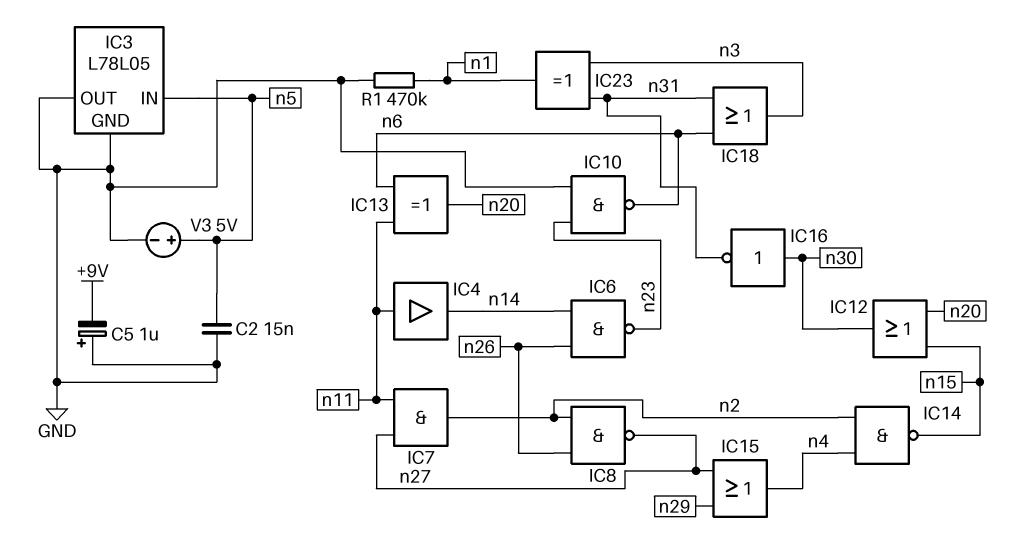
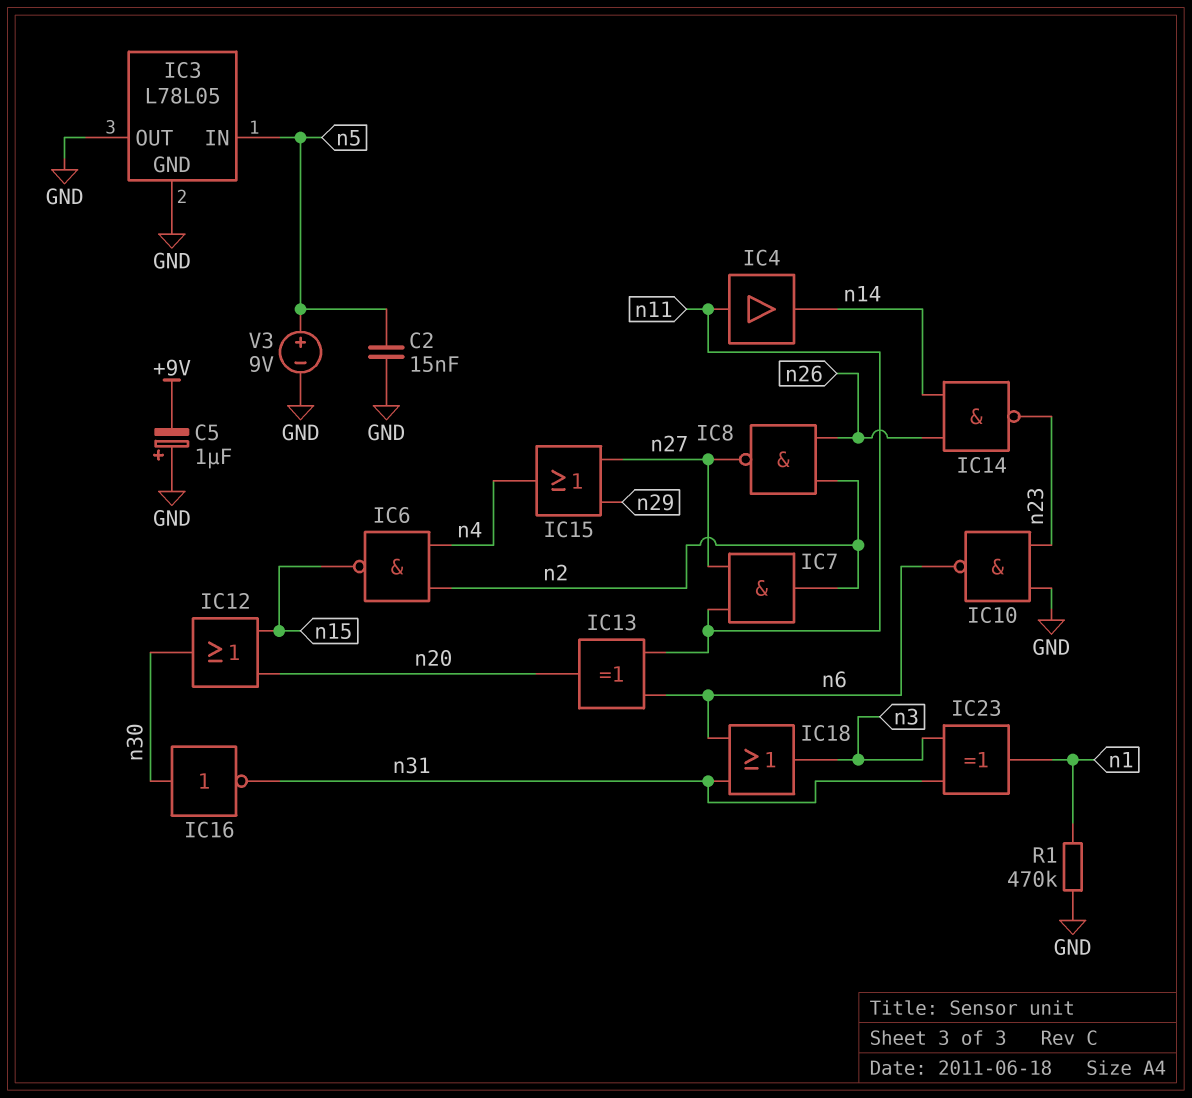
IC6: NAND (in n14, in n26, out n23) -> NAND (in n2, in n4, out n15)
IC14: NAND (in n2, in n4, out n15) -> NAND (in n14, in n26, out n23)
V3: 5V (plus n5, minus GND) -> 9V (plus n5, minus GND)

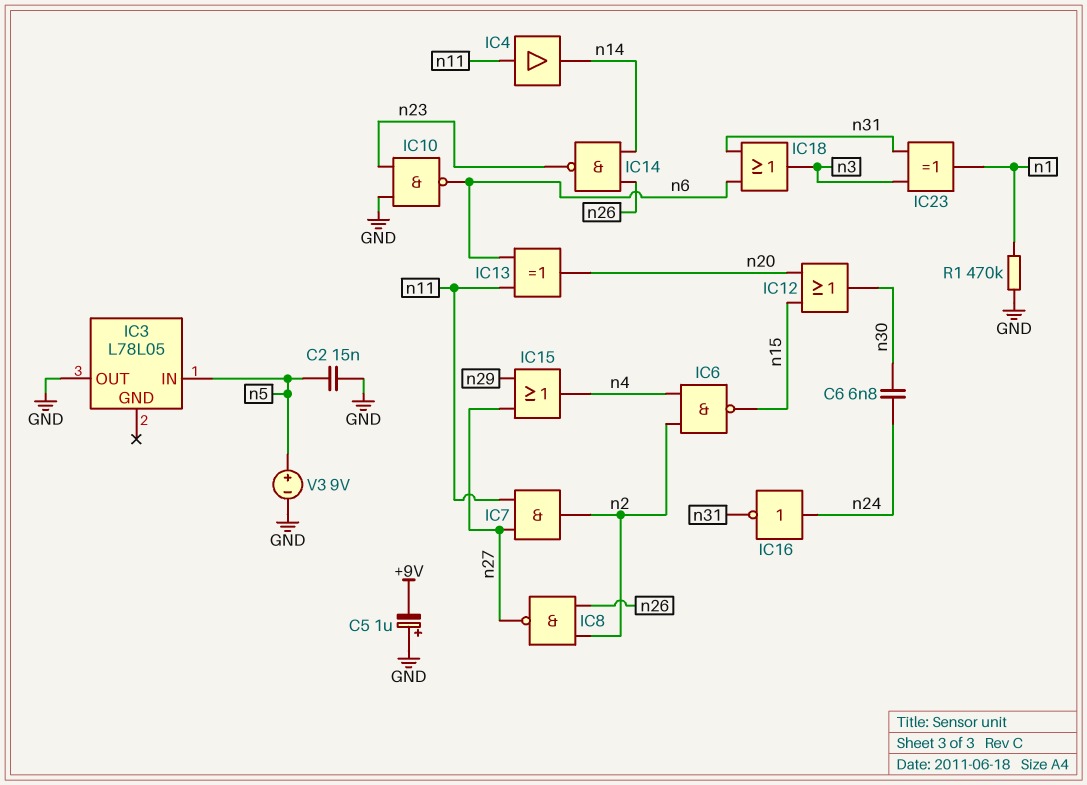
C6: none -> 6.8nF (n24, n30)
IC3 pin GND: GND -> none
IC16: NOT (in n30, out n31) -> NOT (in n24, out n31)

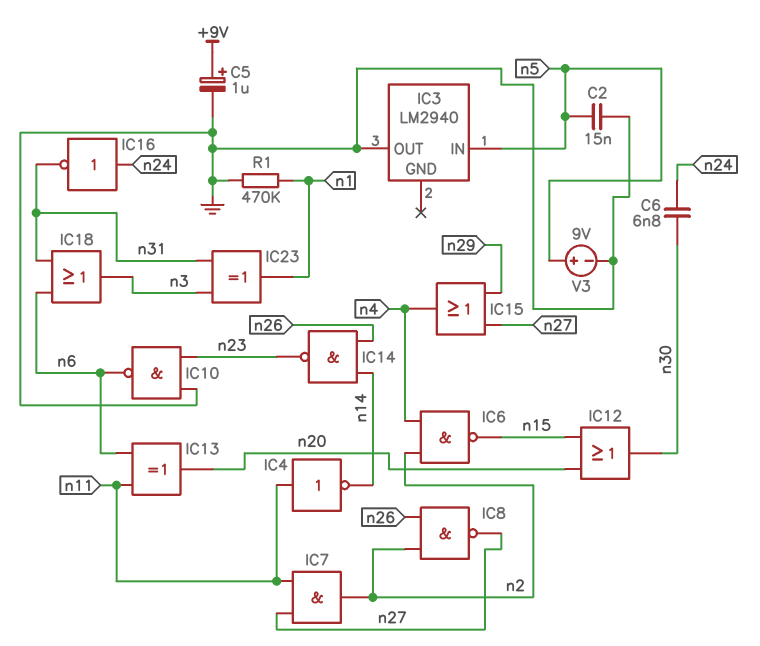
C5: 1uF (plus GND, minus +9V) -> 1uF (plus +9V, minus GND)
IC3: L78L05 -> LM2940
IC4: buffer (in n11, out n14) -> NOT (in n11, out n14)

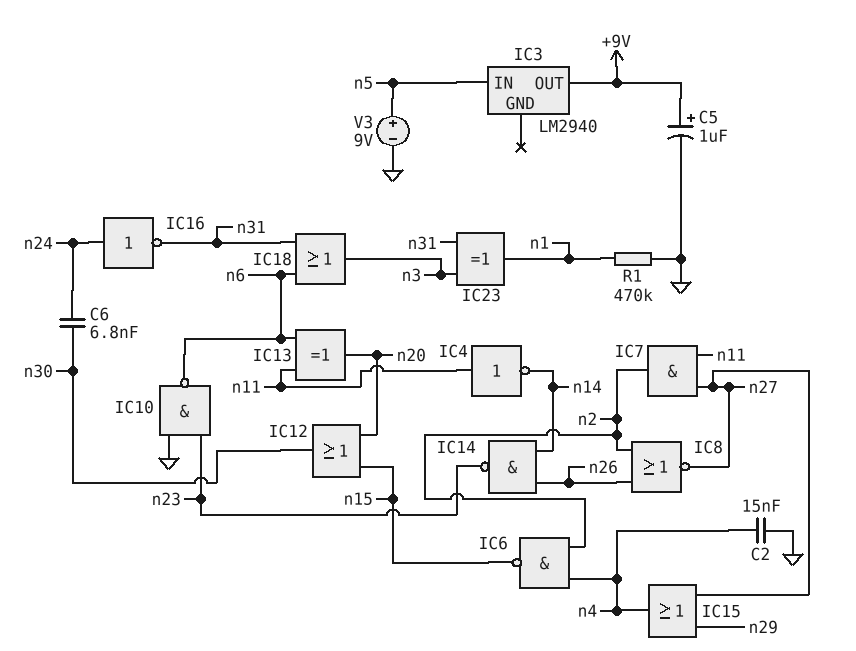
C2: 15nF (GND, n5) -> 15nF (GND, n4)
IC3 pin OUT: GND -> +9V
IC8: NAND (in n2, in n26, out n27) -> NOR (in n2, in n26, out n27)

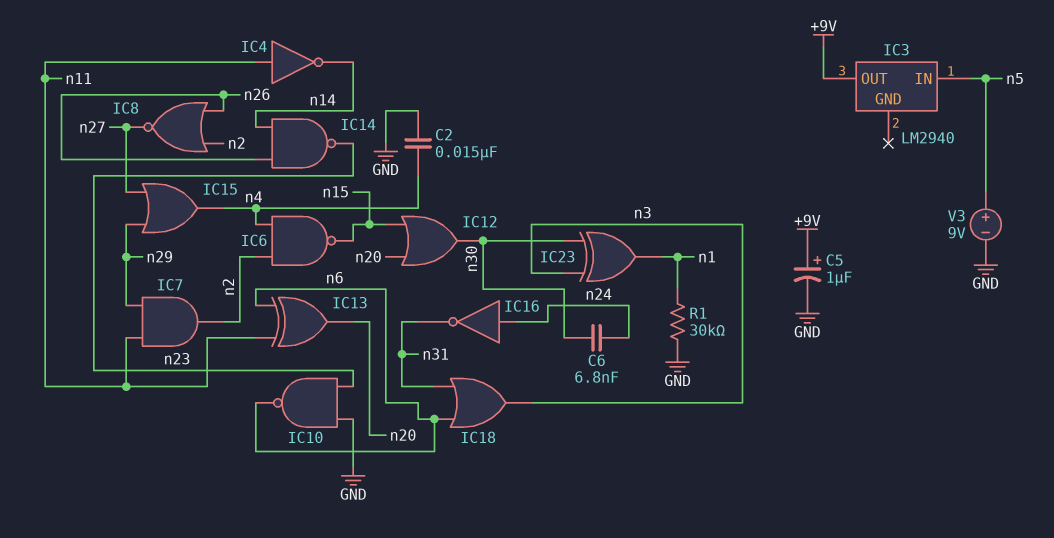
IC7: AND (in n11, in n27, out n2) -> AND (in n11, in n29, out n2)
IC23: XOR (in n3, in n31, out n1) -> XOR (in n3, in n30, out n1)
R1: 470k (GND, n1) -> 30k (GND, n1)

